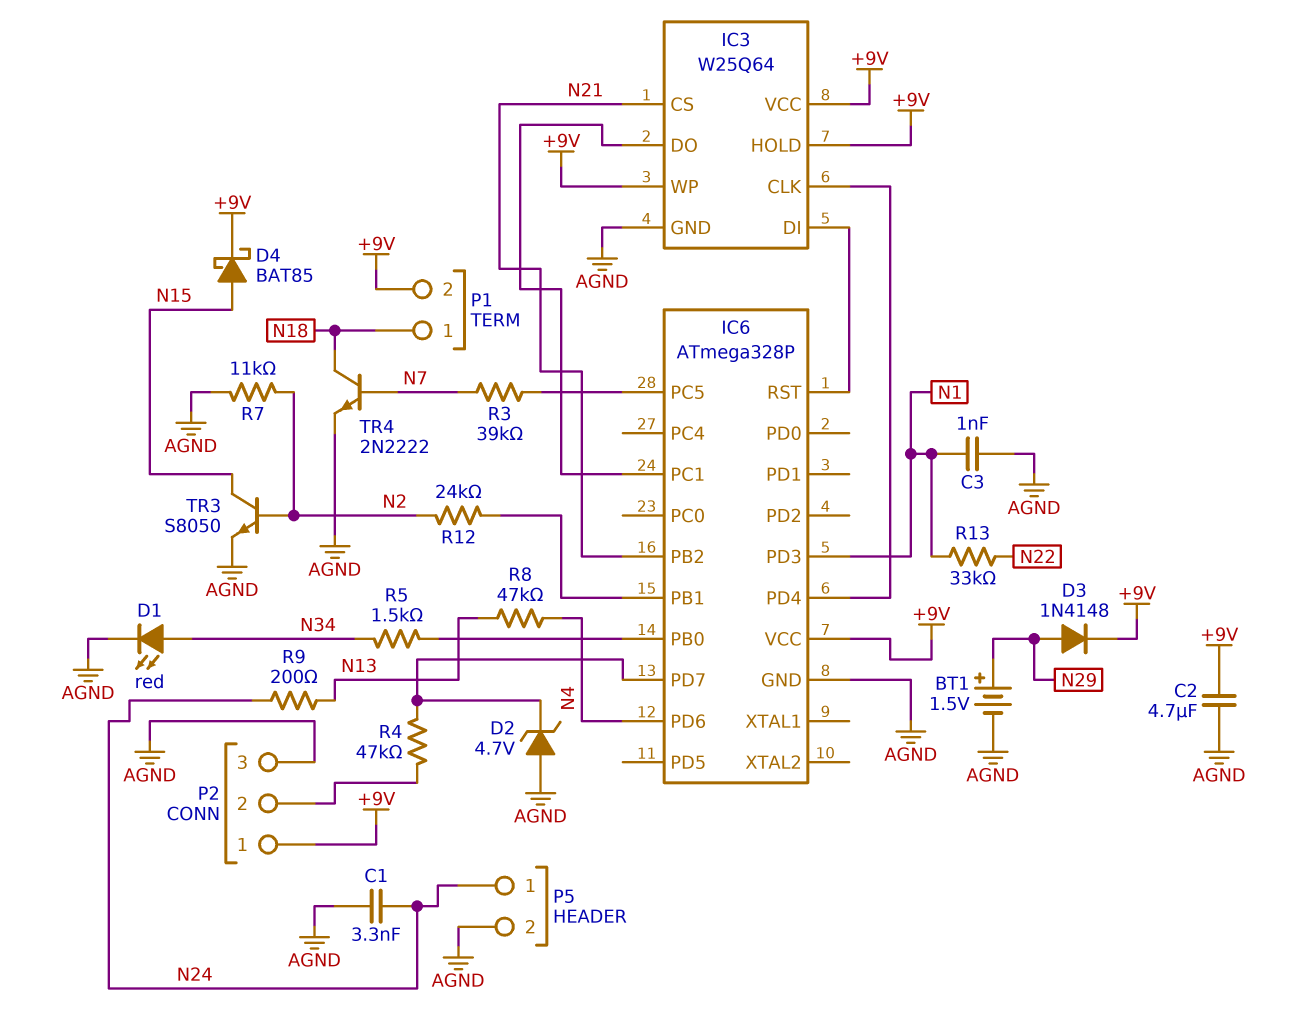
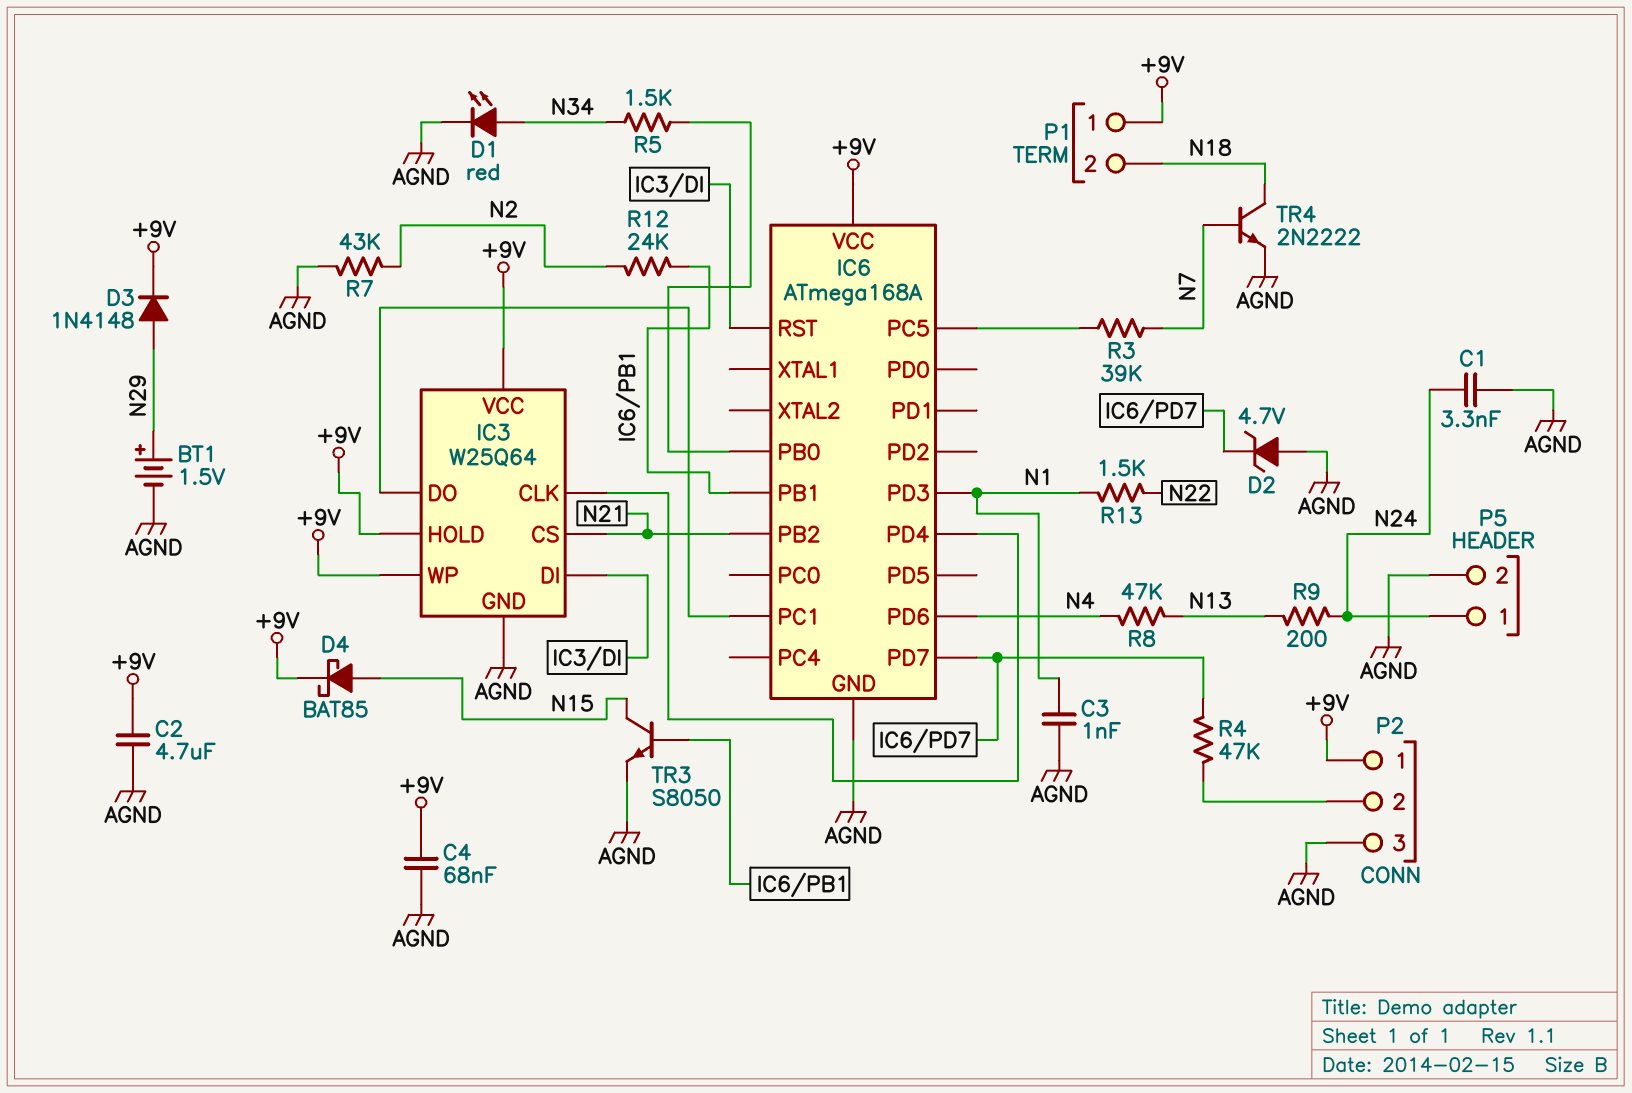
C4: none -> 68nF (+9V, AGND)
IC6: ATmega328P -> ATmega168A
P1 pin 1: N18 -> +9V
P1 pin 2: +9V -> N18
R7: 11k (AGND, N2) -> 43k (AGND, N2)
R13: 33k (N1, N22) -> 1.5k (N1, N22)
TR3: NPN S8050 (B N2, C N15, E AGND) -> NPN S8050 (B IC6/PB1, C N15, E AGND)

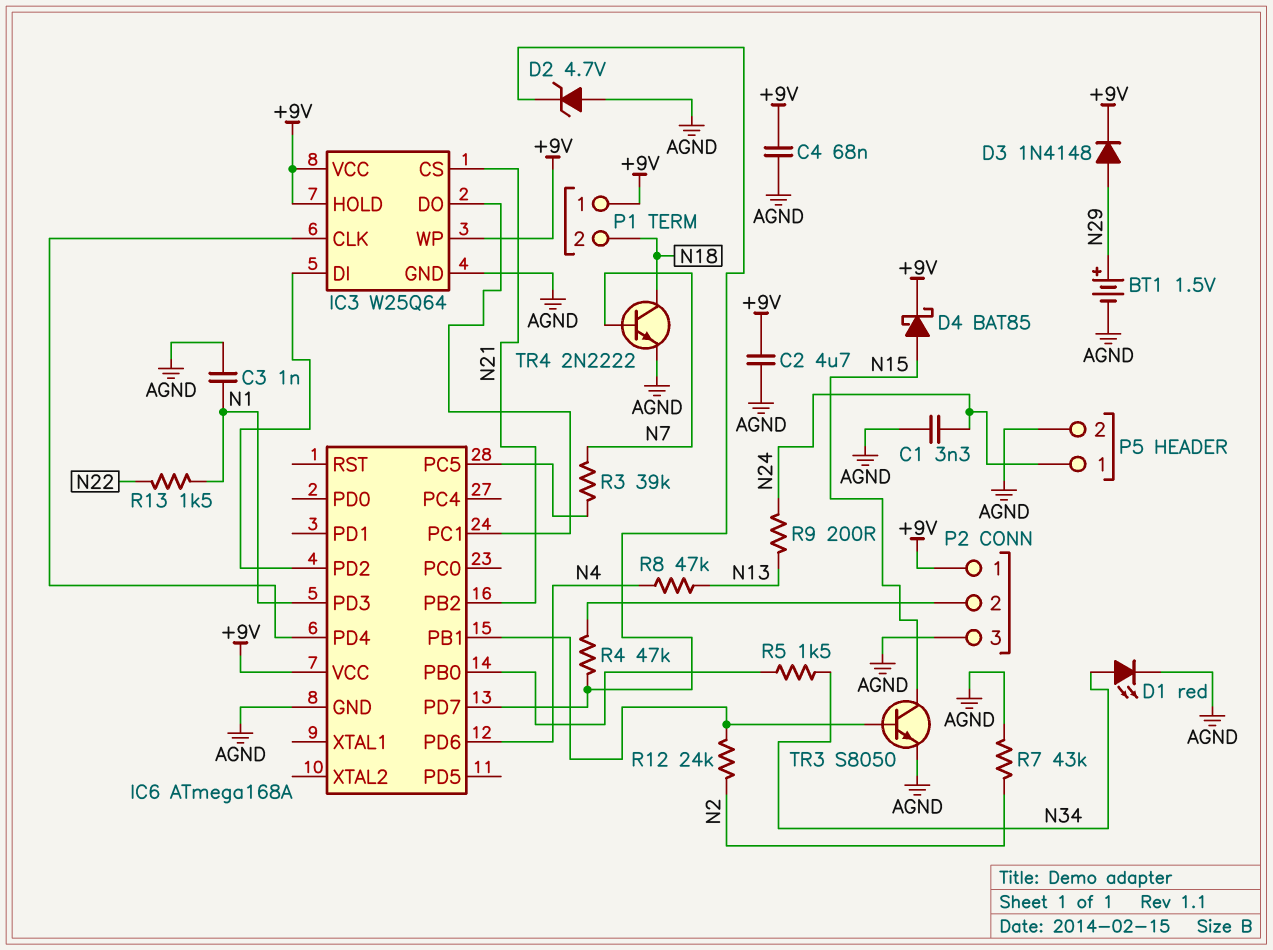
IC6 pin PD2: none -> IC3/DI
IC6 pin RST: IC3/DI -> none

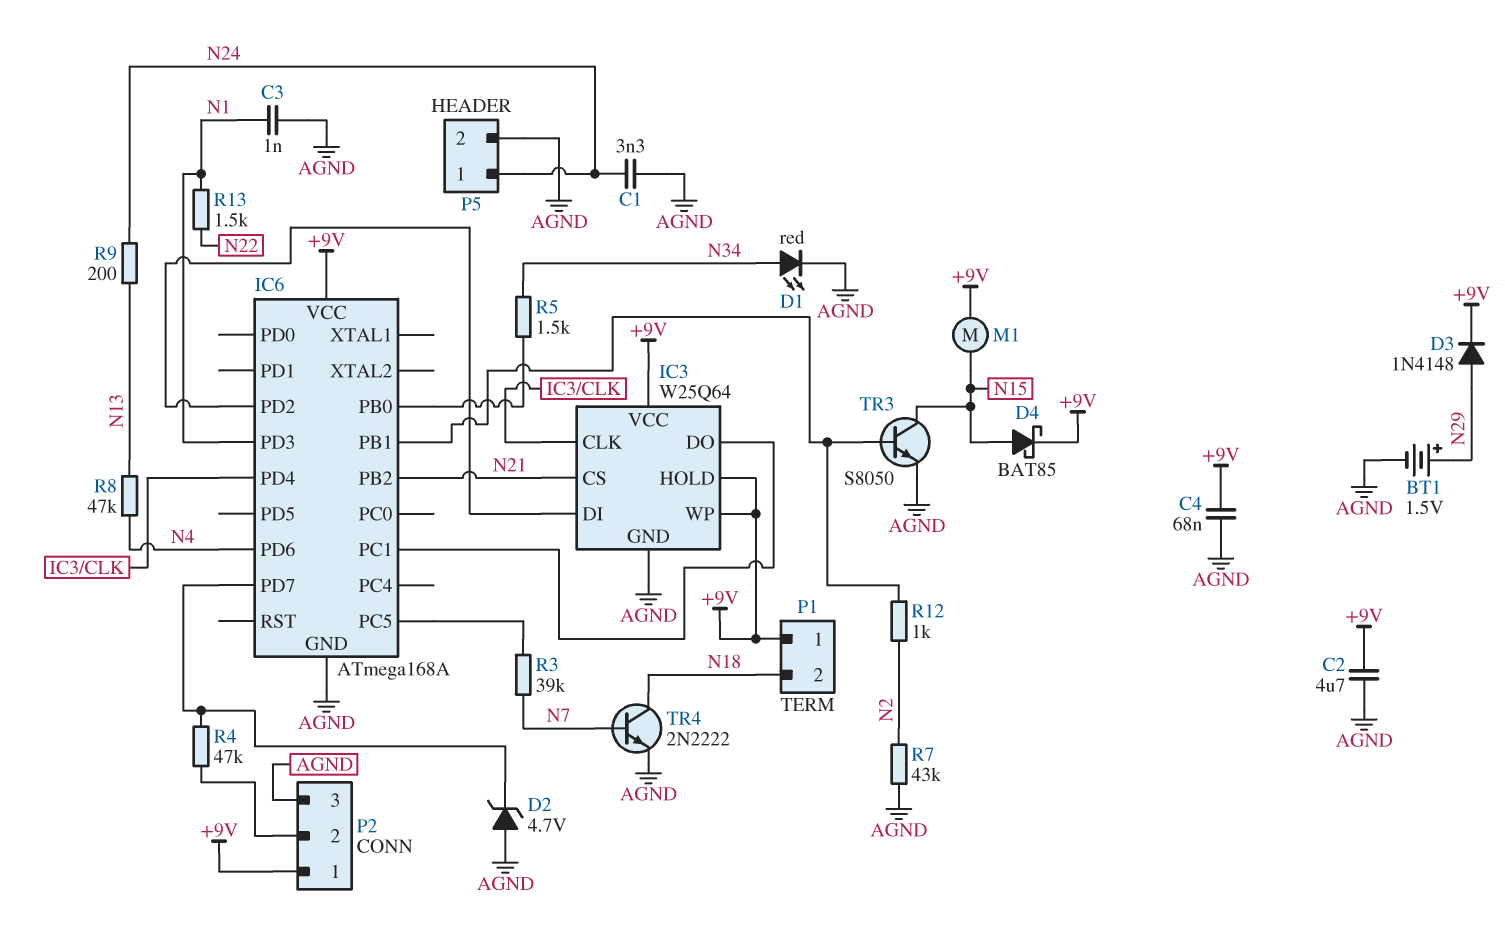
M1: none -> motor (+9V, N15)
R12: 24k (IC6/PB1, N2) -> 1k (IC6/PB1, N2)

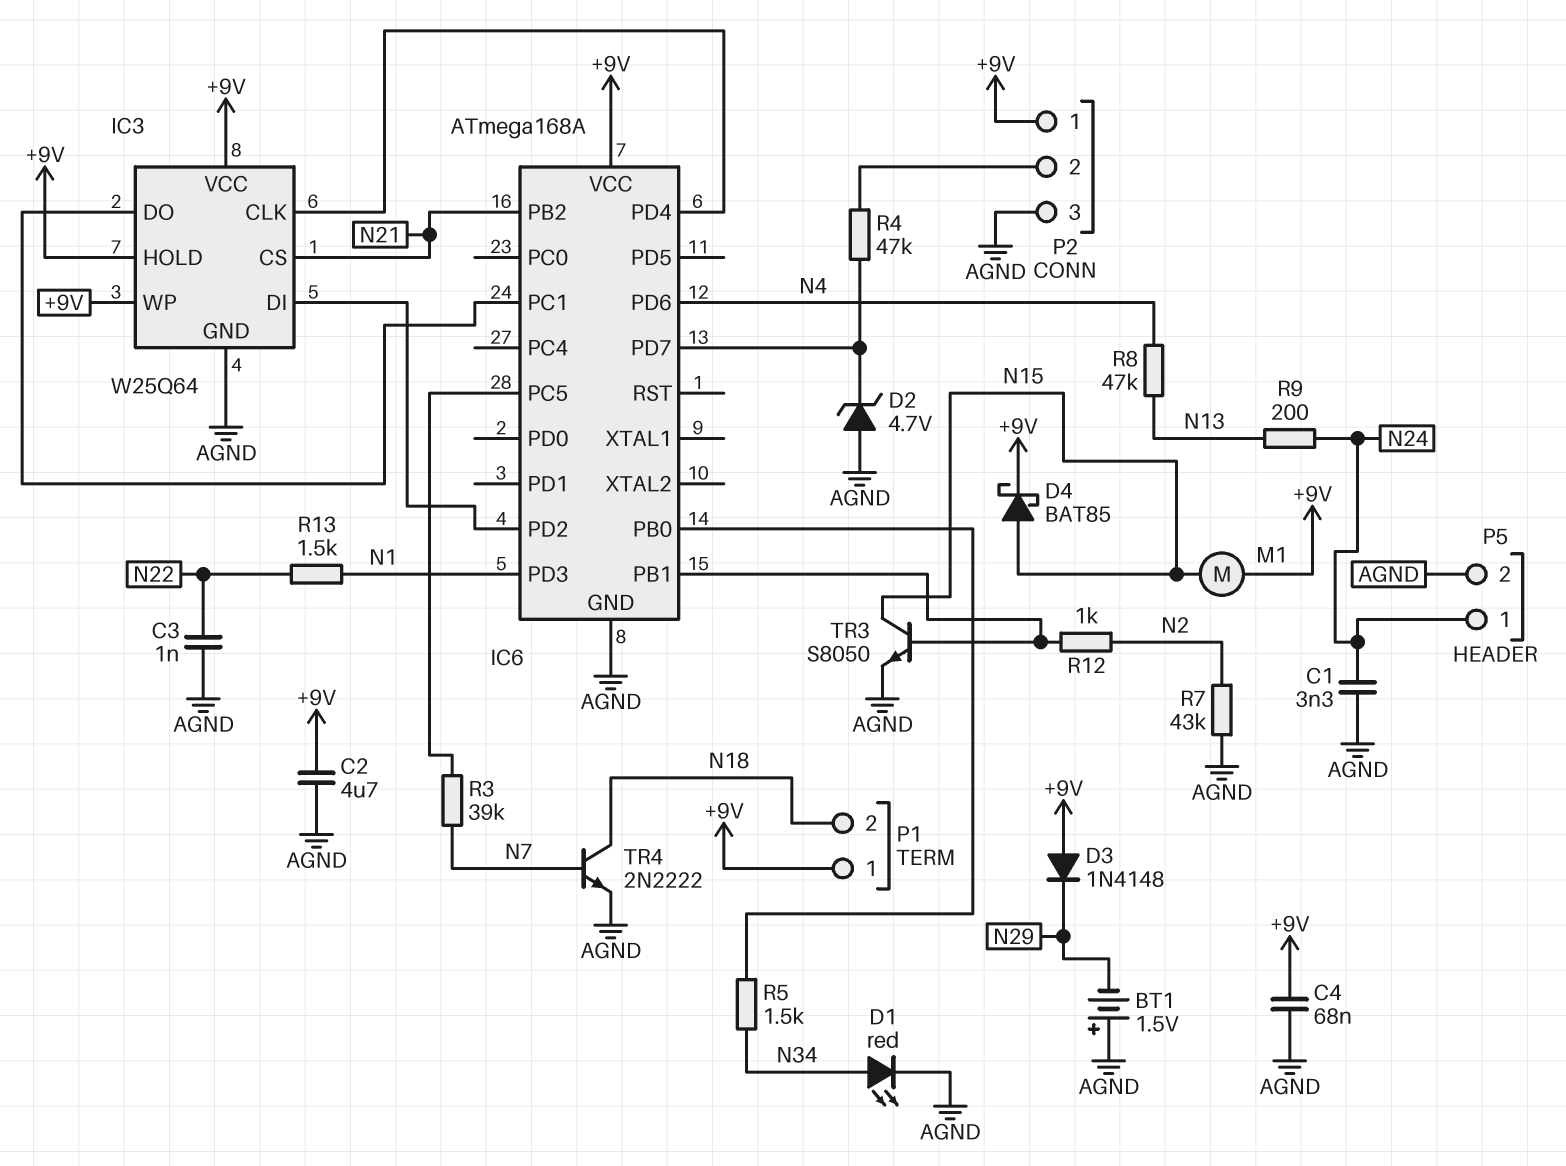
BT1: 1.5V (plus N29, minus AGND) -> 1.5V (plus AGND, minus N29)
C3: 1nF (AGND, N1) -> 1nF (AGND, N22)
D3: diode 1N4148 (A N29, K +9V) -> diode 1N4148 (A +9V, K N29)

